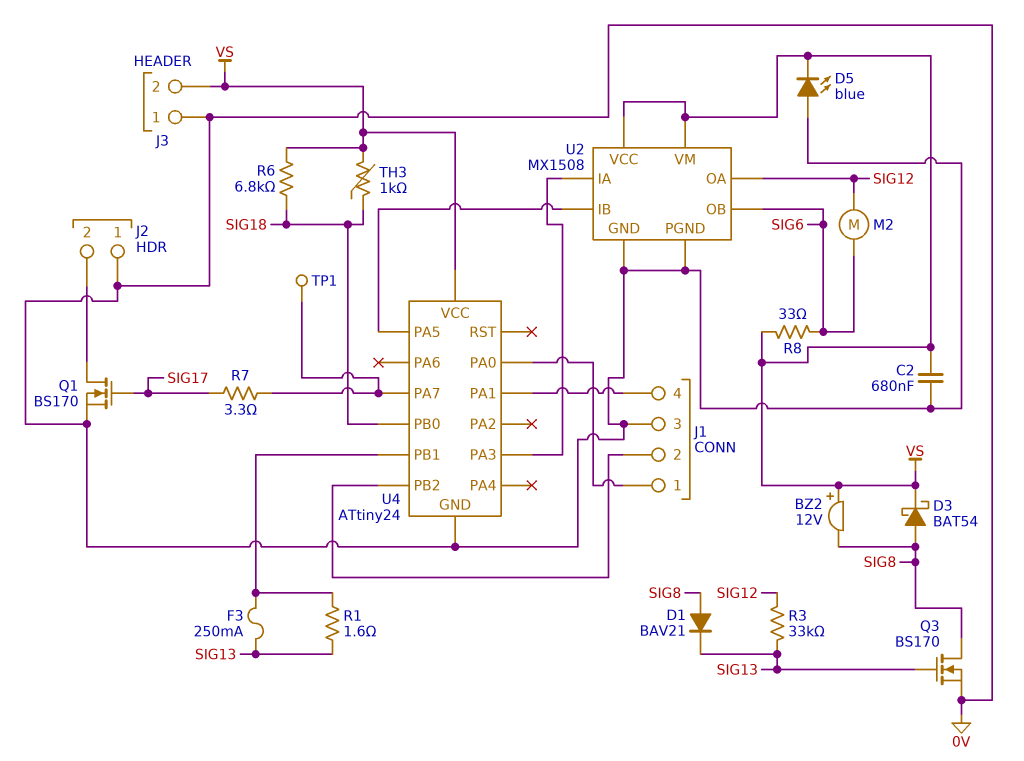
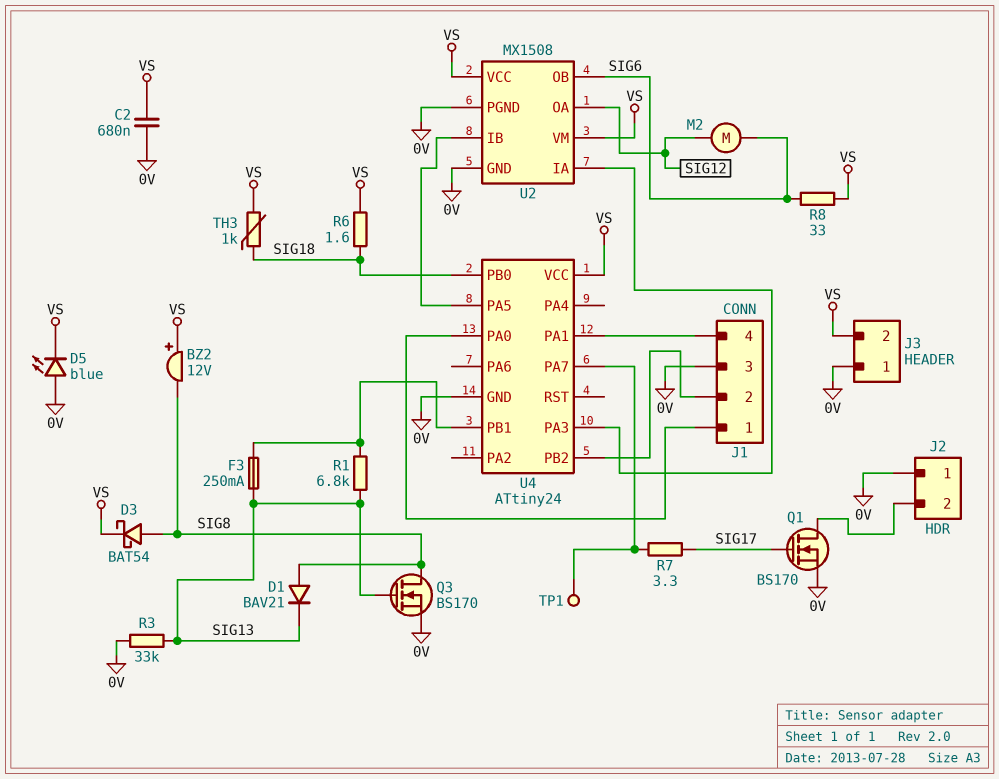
R1: 1.6 (SIG13, U4/PB1) -> 6.8k (SIG13, U4/PB1)
R3: 33k (SIG12, SIG13) -> 33k (0V, SIG13)
R6: 6.8k (SIG18, VS) -> 1.6 (SIG18, VS)

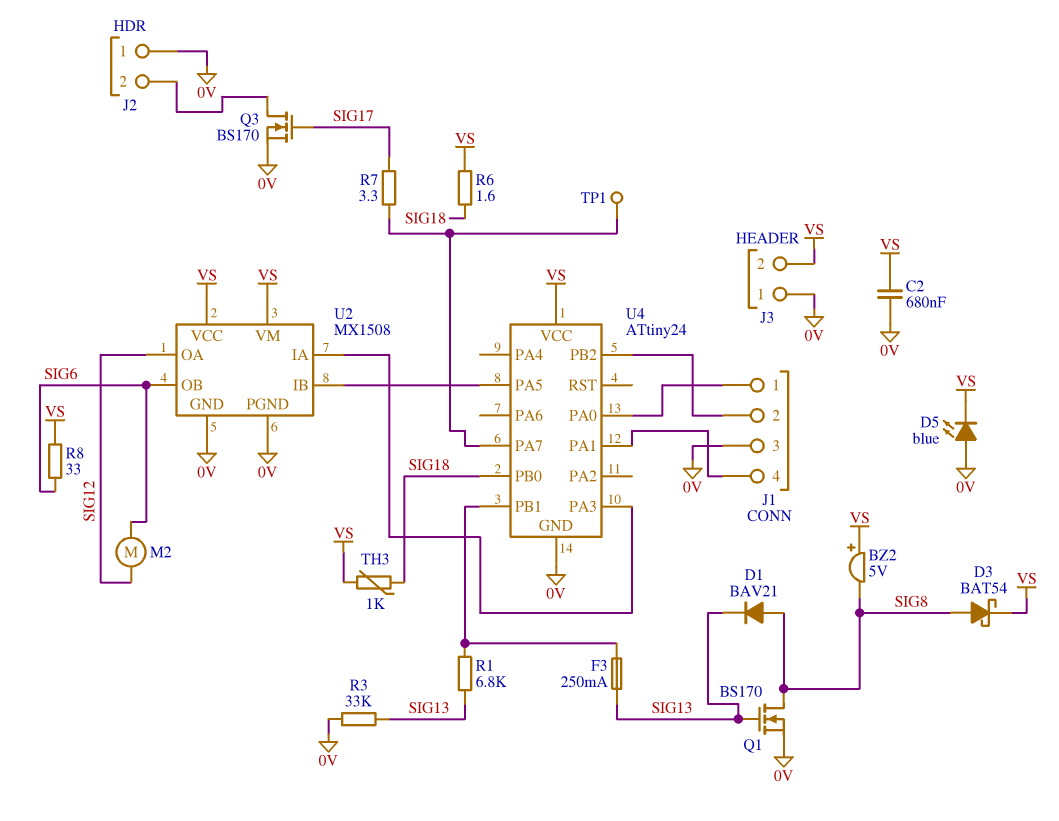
BZ2: buzzer 12V (plus VS, minus SIG8) -> buzzer 5V (plus VS, minus SIG8)
Q1: NMOS BS170 (G SIG17, D J2/2, S 0V) -> NMOS BS170 (G SIG13, D SIG8, S 0V)
Q3: NMOS BS170 (G SIG13, D SIG8, S 0V) -> NMOS BS170 (G SIG17, D J2/2, S 0V)

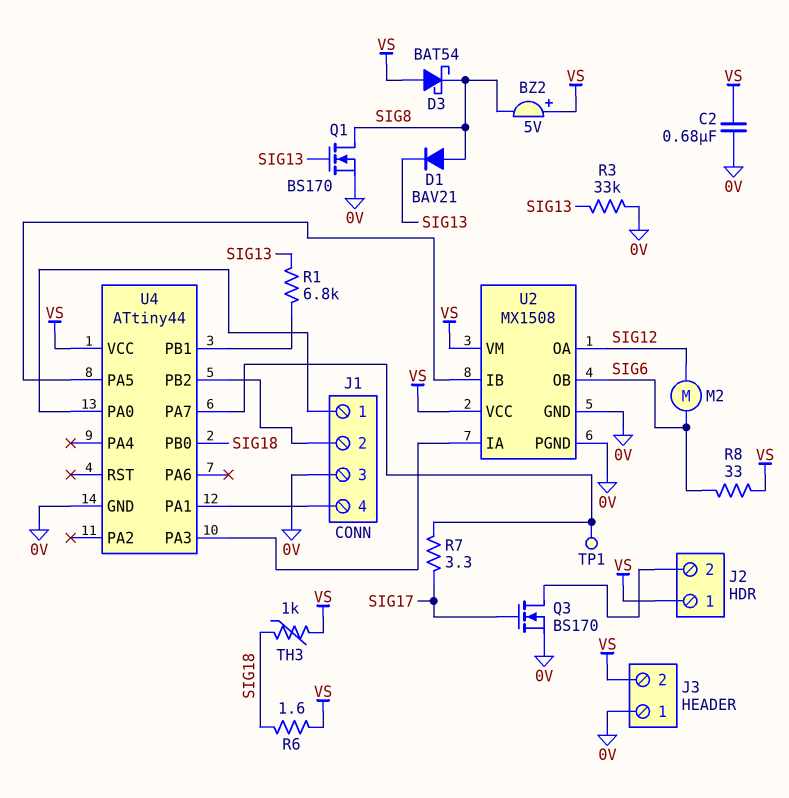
D3: schottky BAT54 (A SIG8, K VS) -> schottky BAT54 (A VS, K SIG8)
D5: LED blue (A 0V, K VS) -> none
F3: 250mA (SIG13, U4/PB1) -> none
J2 pin 1: 0V -> VS
U4: ATtiny24 -> ATtiny44

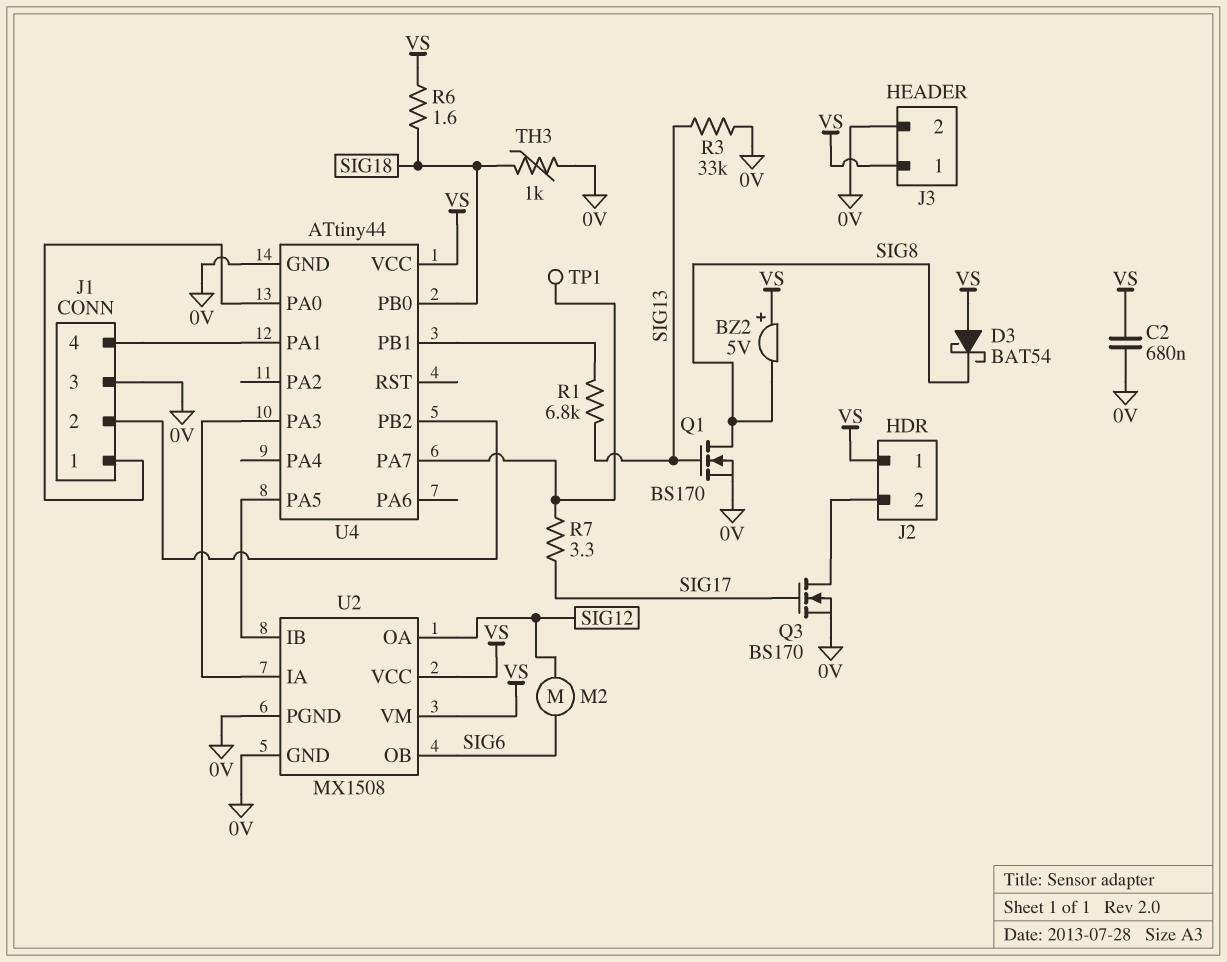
D1: diode BAV21 (A SIG8, K SIG13) -> none
J3 pin 1: 0V -> VS
J3 pin 2: VS -> 0V
R8: 33 (SIG6, VS) -> none
TH3: 1k (SIG18, VS) -> 1k (0V, SIG18)

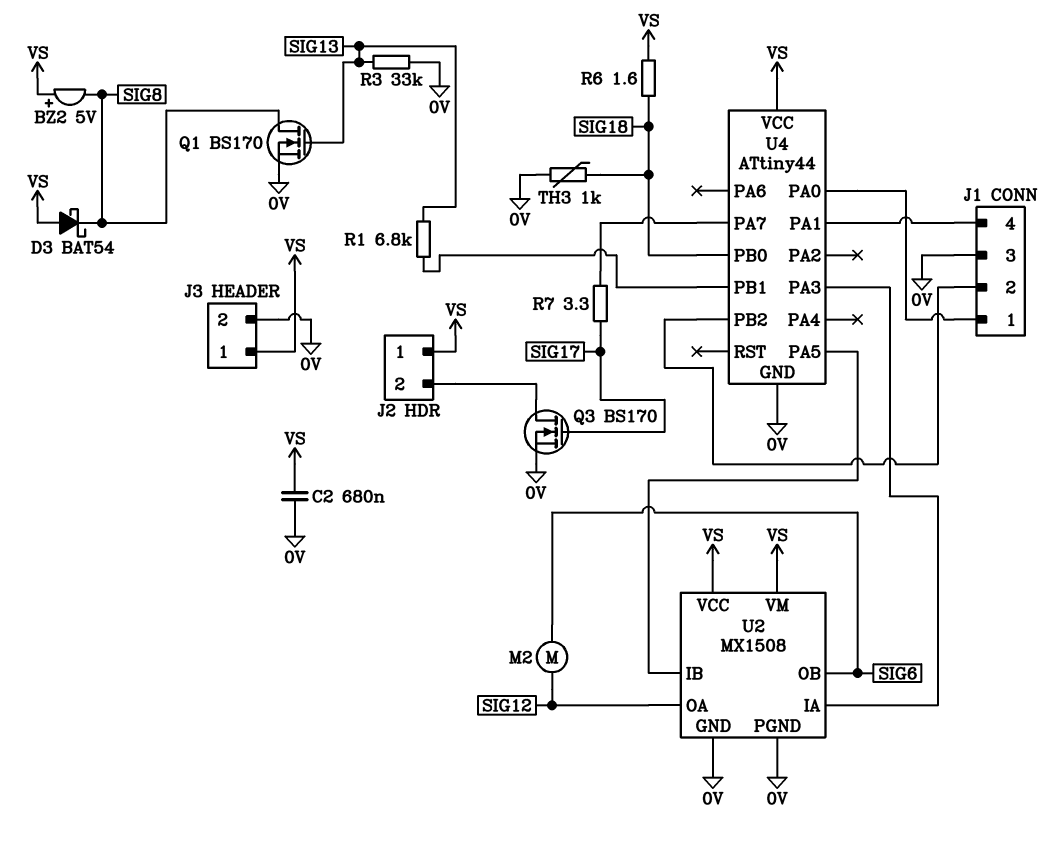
TP1: test point (U4/PA7) -> none

